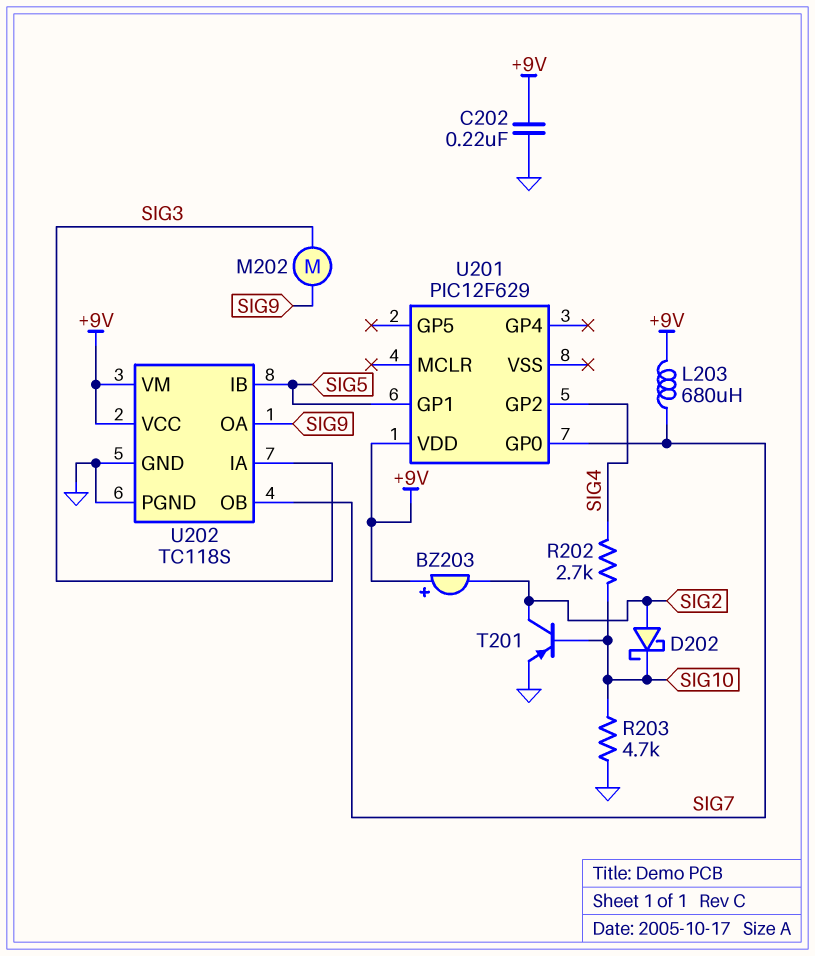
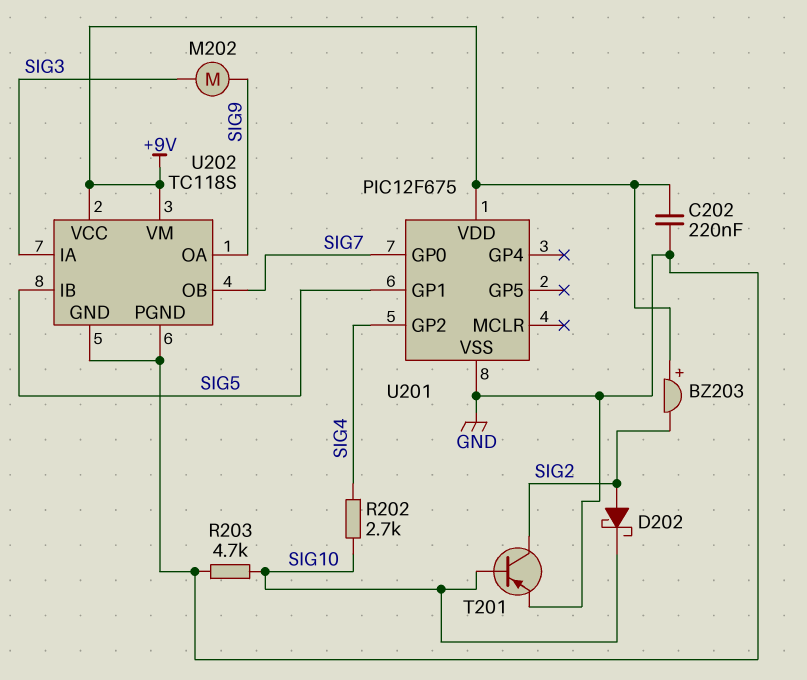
L203: 680uH (+9V, SIG7) -> none
U201: PIC12F629 -> PIC12F675
U201 pin VSS: none -> GND

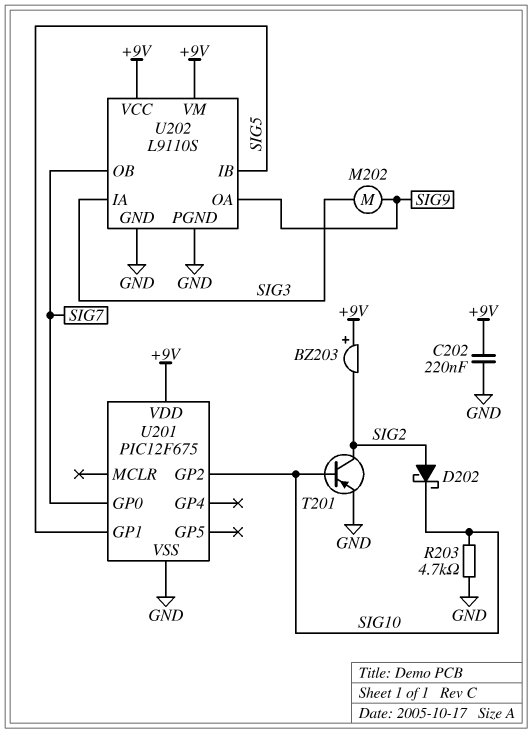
R202: 2.7k (SIG4, SIG10) -> none
U201 pin GP2: SIG4 -> SIG10
U202: TC118S -> L9110S

